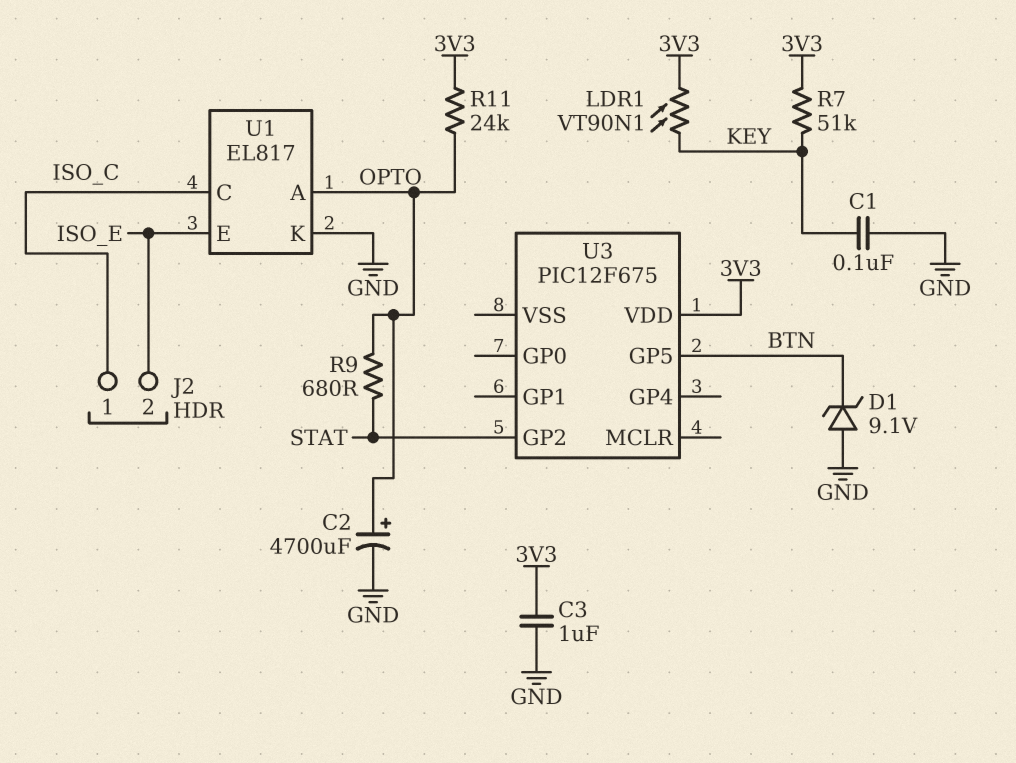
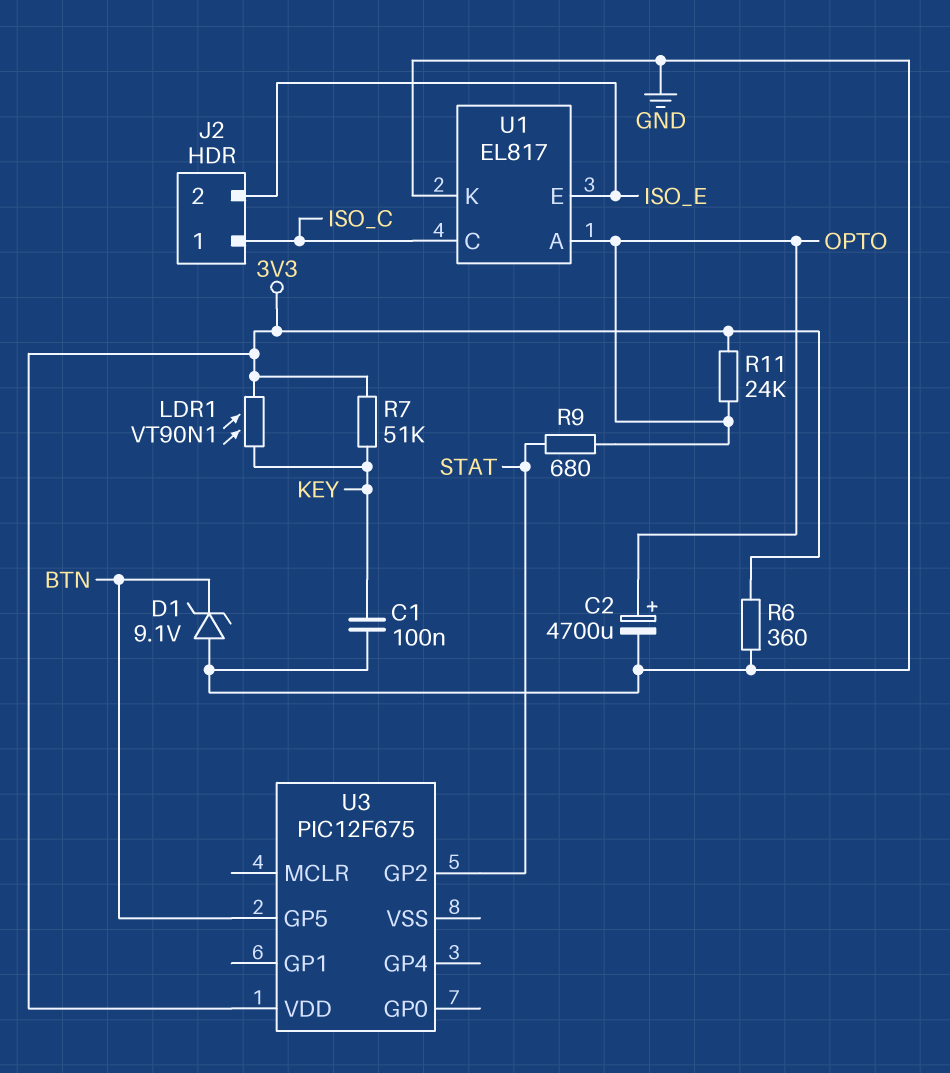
C3: 1uF (3V3, GND) -> none
R6: none -> 360 (3V3, GND)

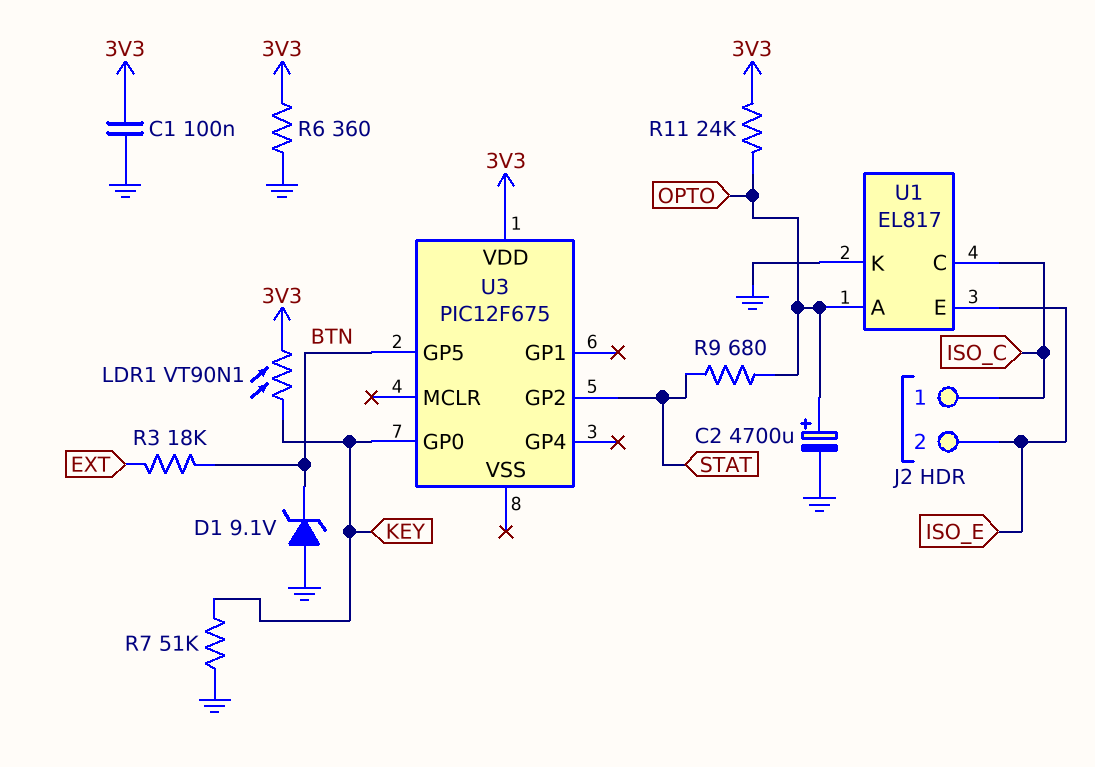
C1: 100nF (GND, KEY) -> 100nF (3V3, GND)
R3: none -> 18k (BTN, EXT)
R7: 51k (3V3, KEY) -> 51k (GND, KEY)
U3 pin GP0: none -> KEY

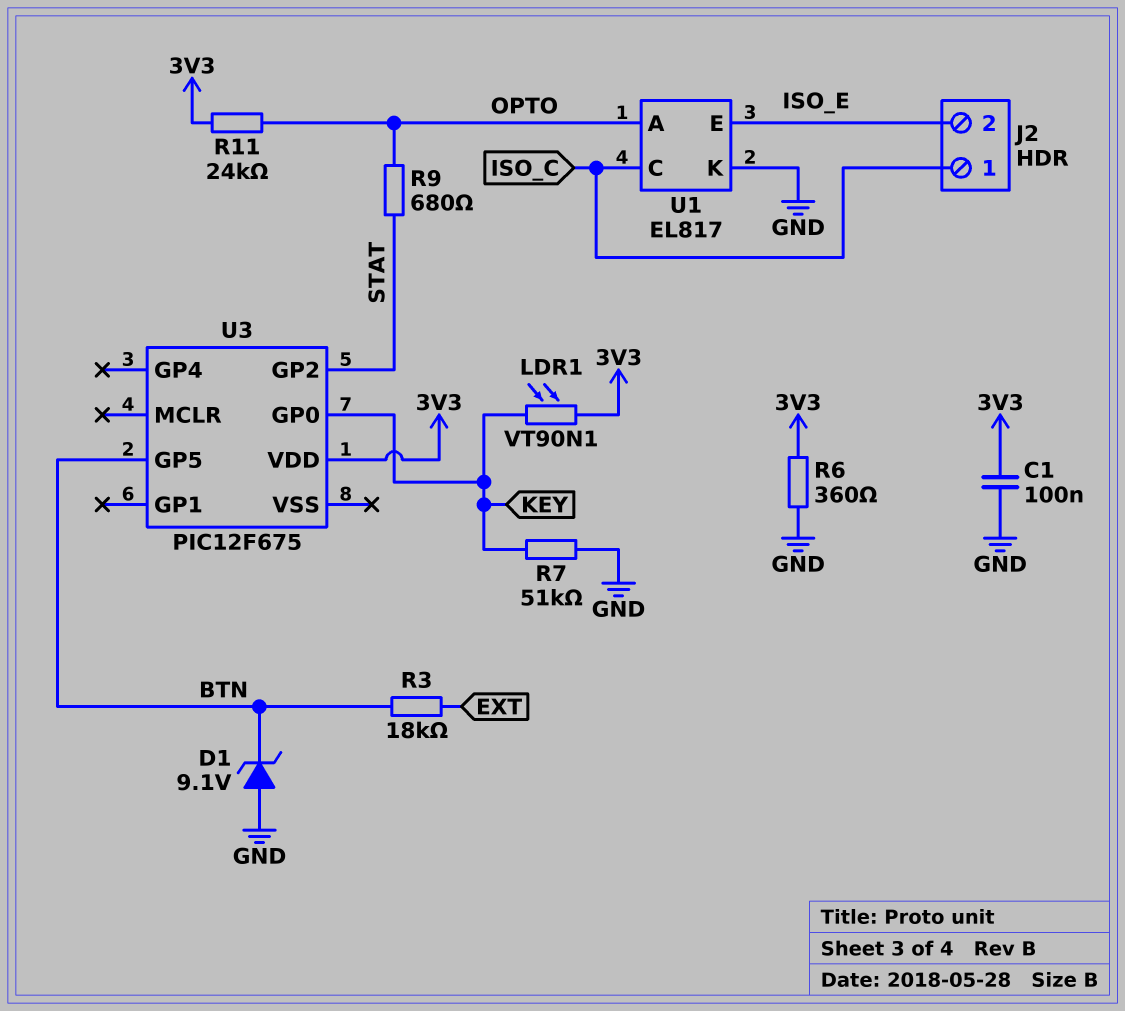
C2: 4700uF (plus OPTO, minus GND) -> none

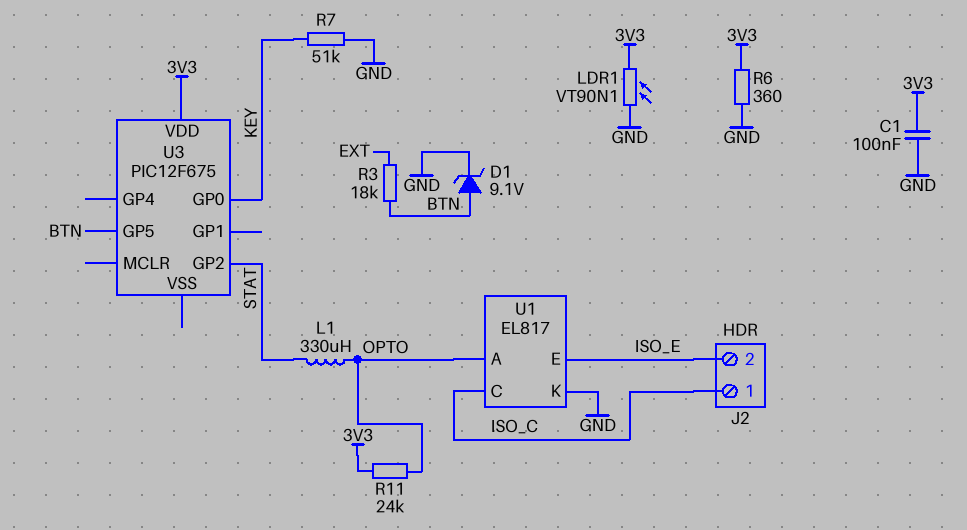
D1: zener 9.1V (A GND, K BTN) -> zener 9.1V (A BTN, K GND)
L1: none -> 330uH (OPTO, STAT)
LDR1: VT90N1 (3V3, KEY) -> VT90N1 (3V3, GND)
R9: 680 (OPTO, STAT) -> none

